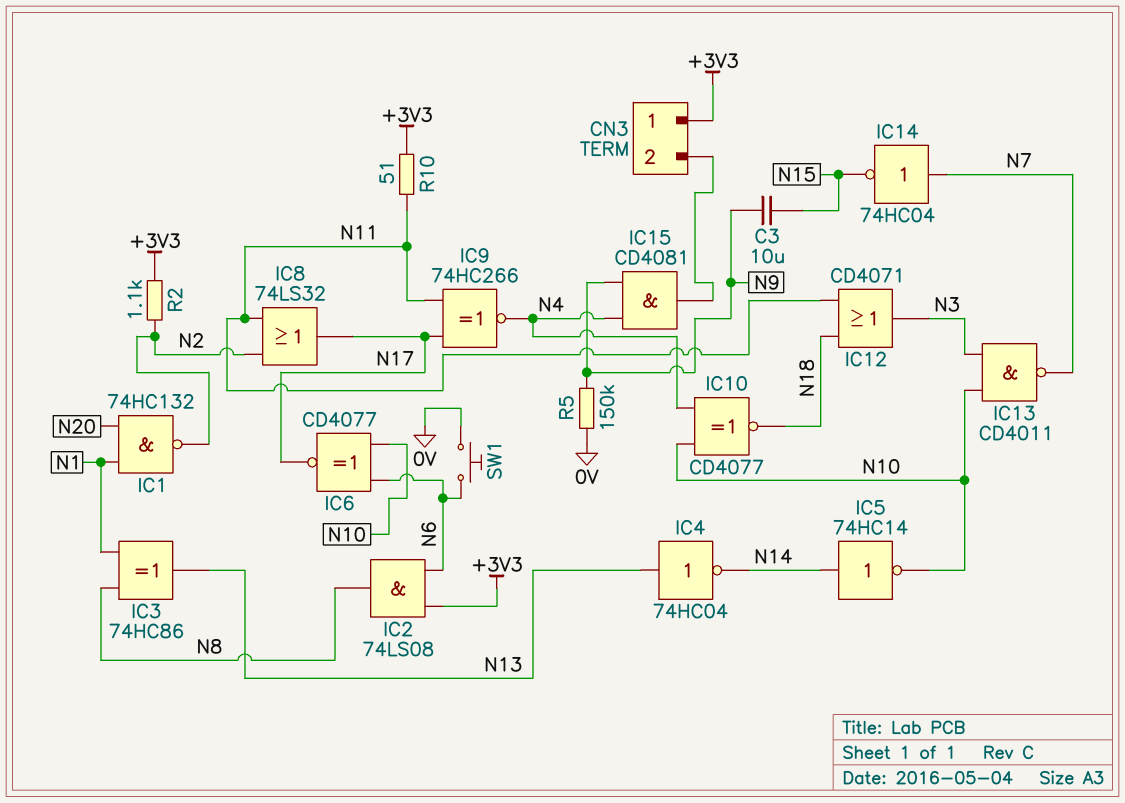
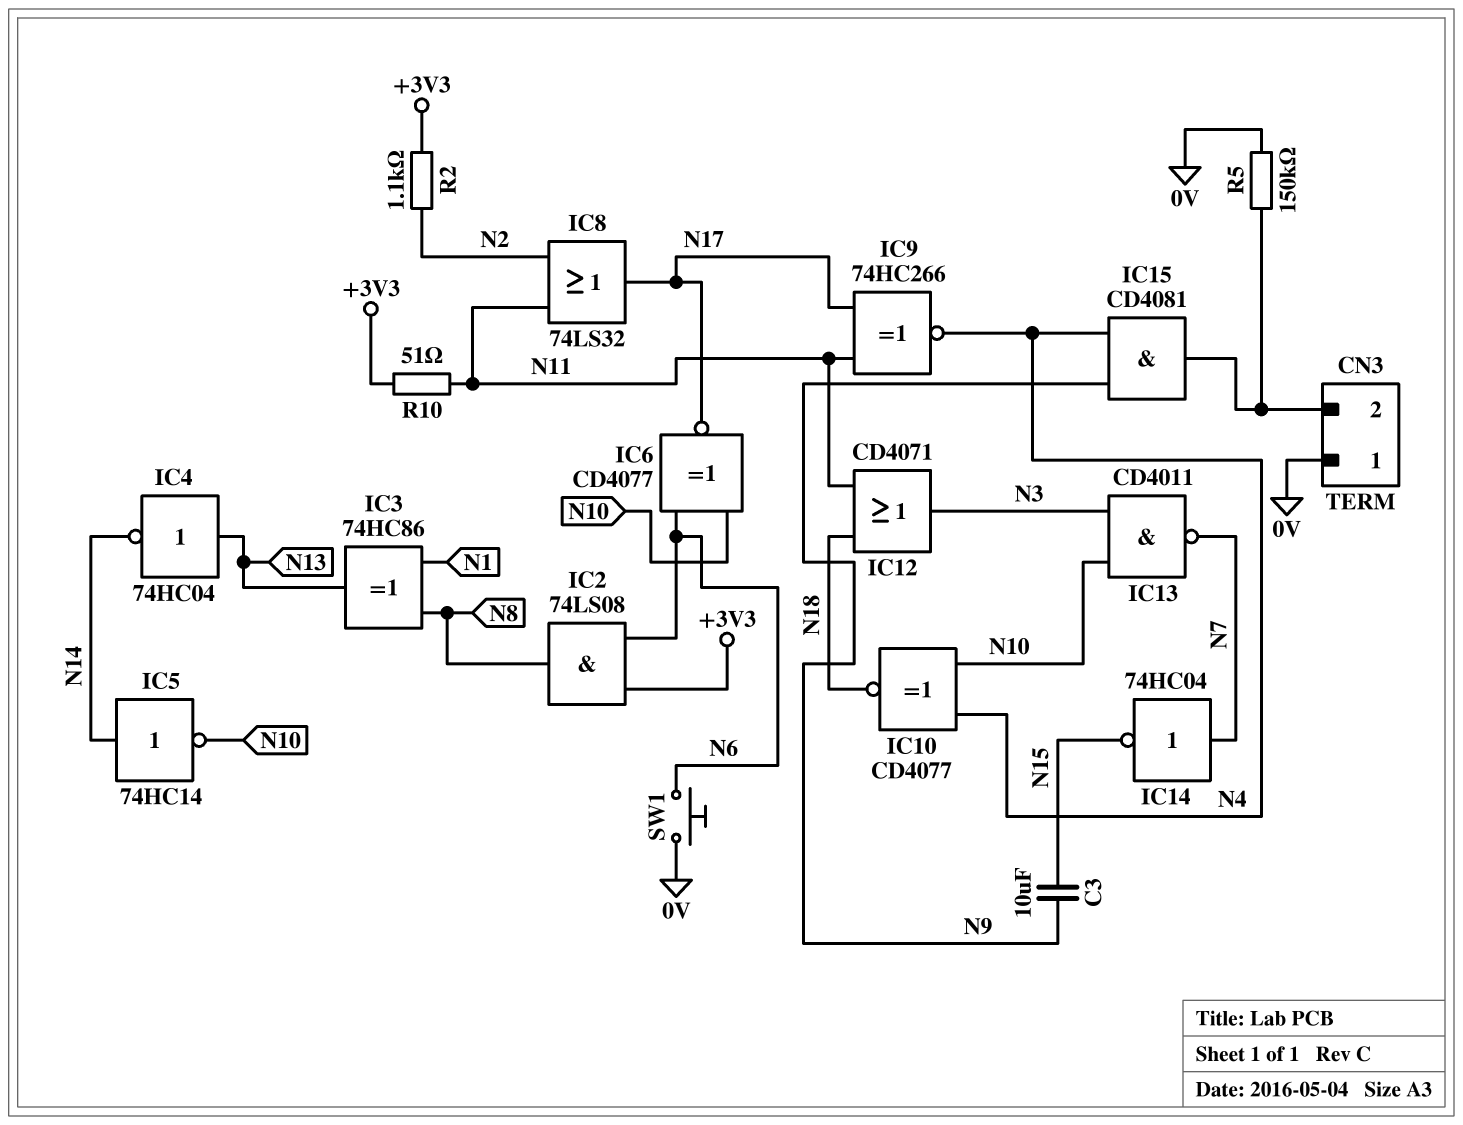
CN3 pin 1: +3V3 -> 0V
IC1: NAND 74HC132 (in N1, in N20, out N2) -> none
R5: 150k (0V, N9) -> 150k (0V, CN3/2)

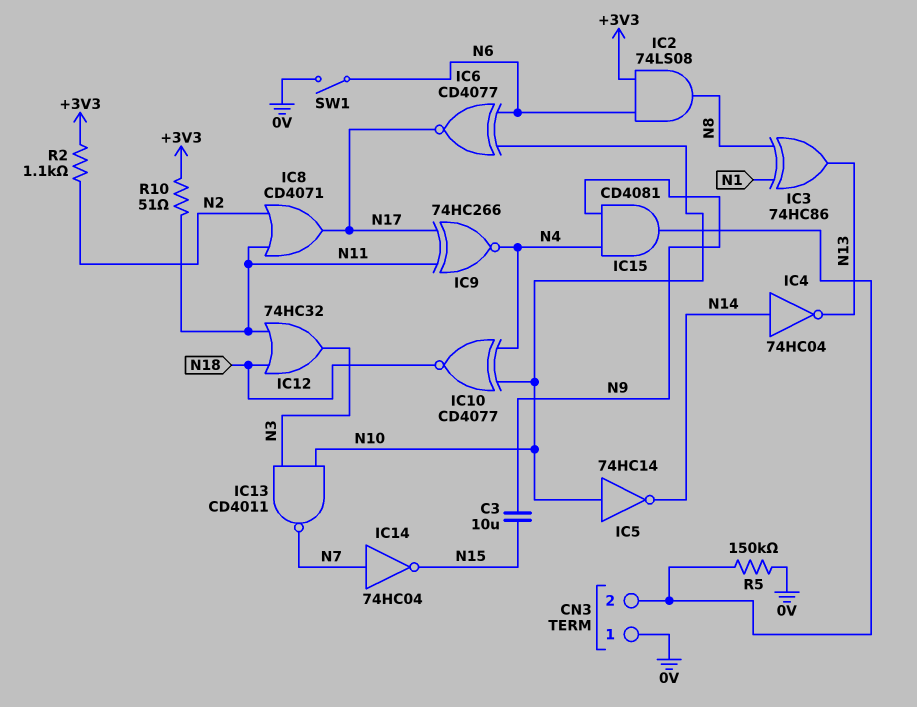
IC4: NOT 74HC04 (in N13, out N14) -> NOT 74HC04 (in N14, out N13)
IC5: NOT 74HC14 (in N14, out N10) -> NOT 74HC14 (in N10, out N14)
IC8: OR 74LS32 (in N2, in N11, out N17) -> OR CD4071 (in N2, in N11, out N17)
IC12: OR CD4071 (in N11, in N18, out N3) -> OR 74HC32 (in N11, in N18, out N3)
SW1: button (0V, N6) -> switch (0V, N6)

